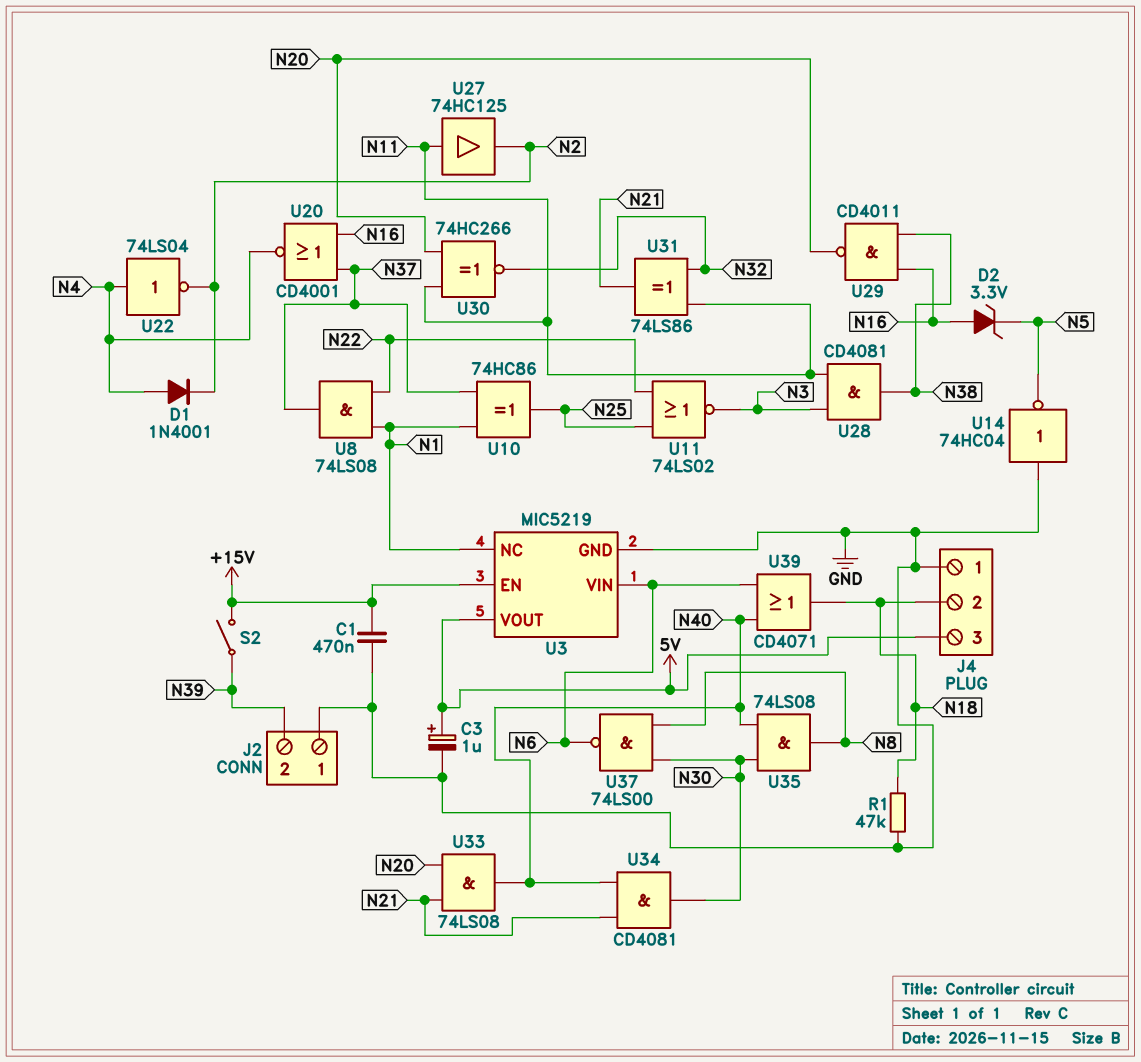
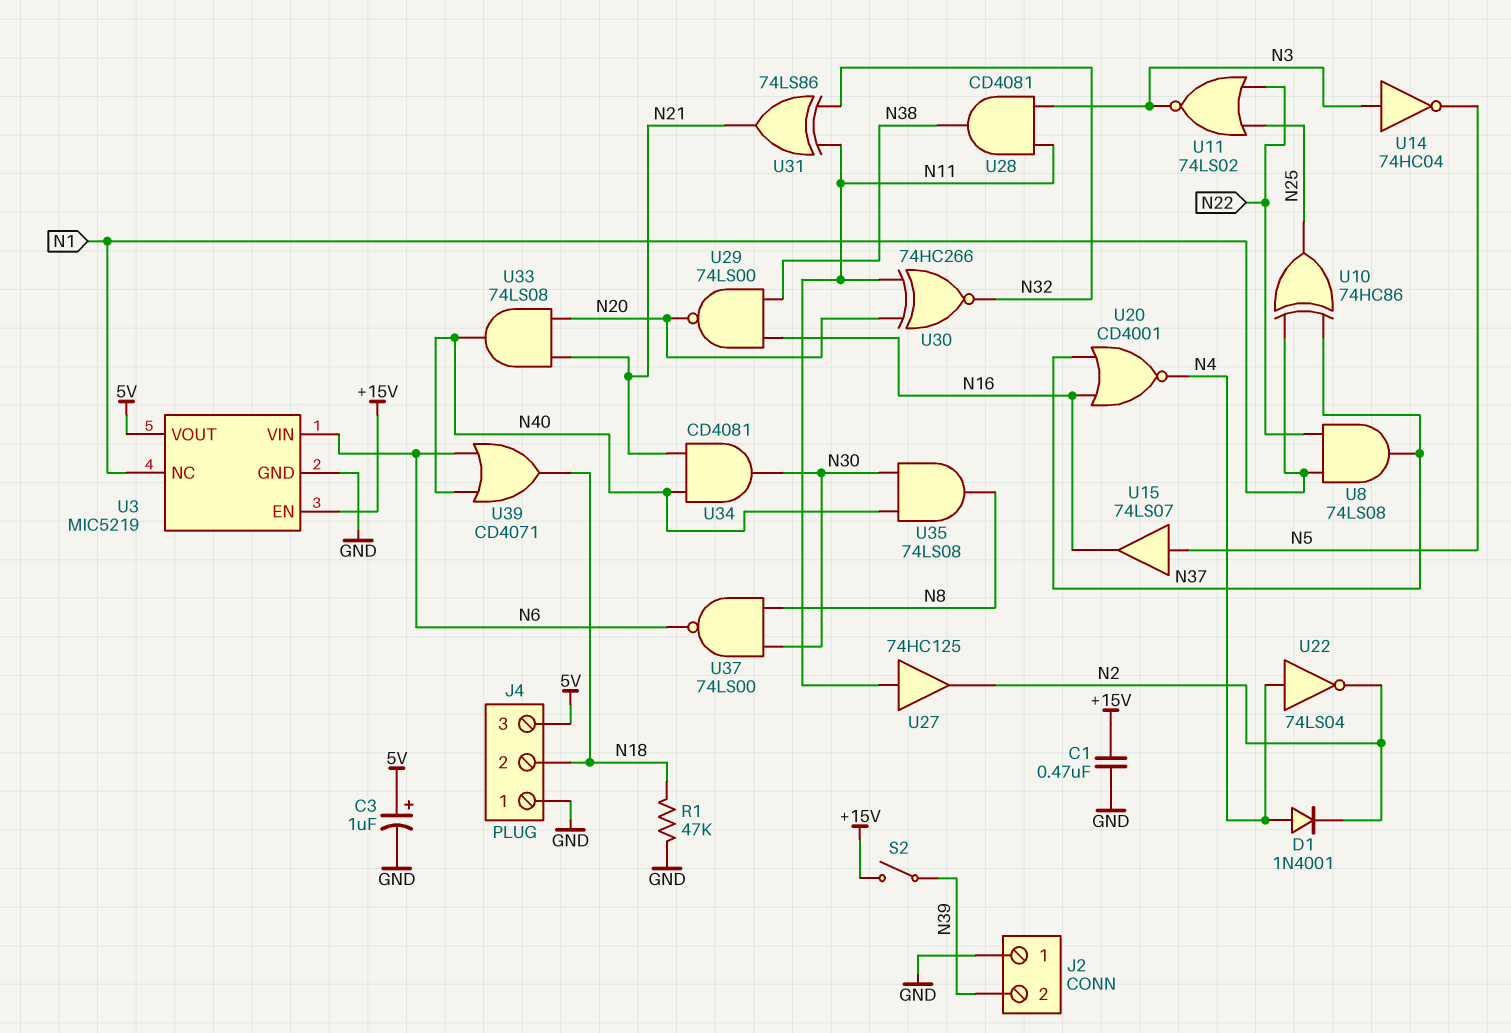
D2: zener 3.3V (A N16, K N5) -> none
U14: NOT 74HC04 (in GND, out N5) -> NOT 74HC04 (in N3, out N5)
U15: none -> buffer 74LS07 (in N5, out N16)
U29: NAND CD4011 (in N16, in N38, out N20) -> NAND 74LS00 (in N16, in N38, out N20)

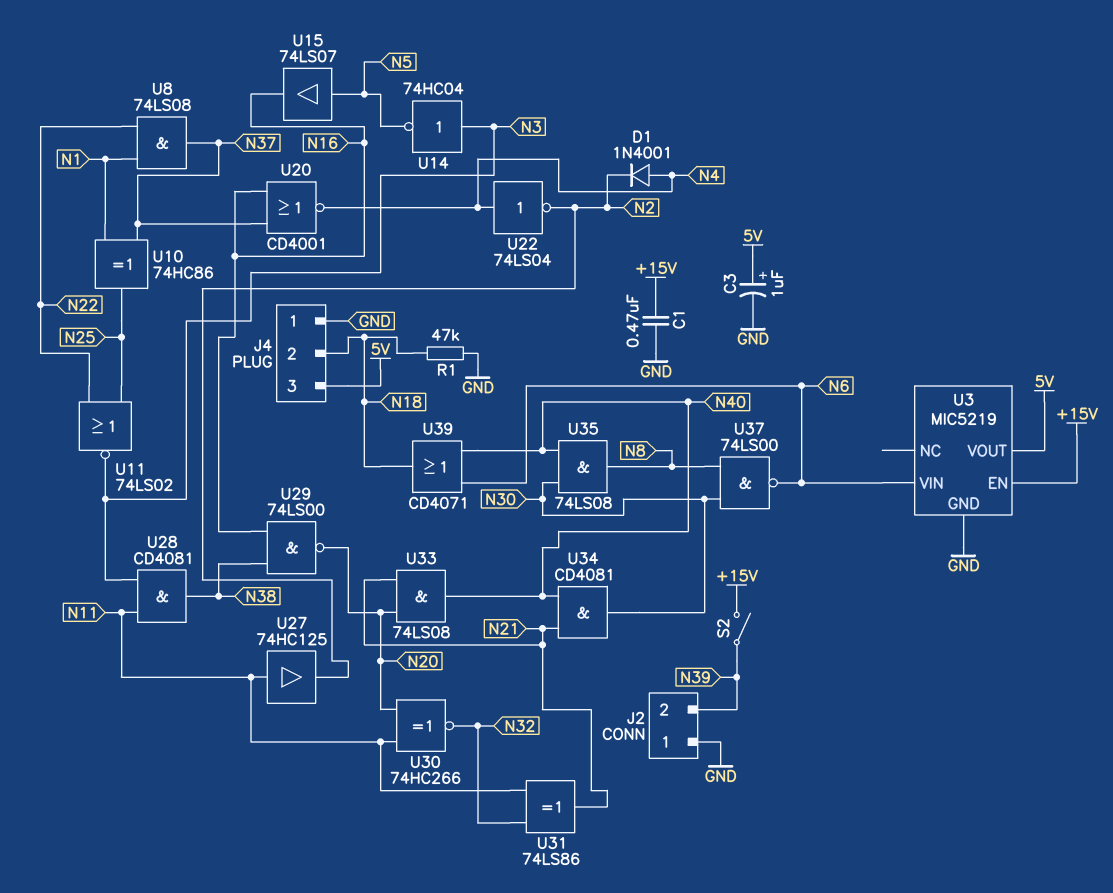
U3 pin NC: N1 -> none

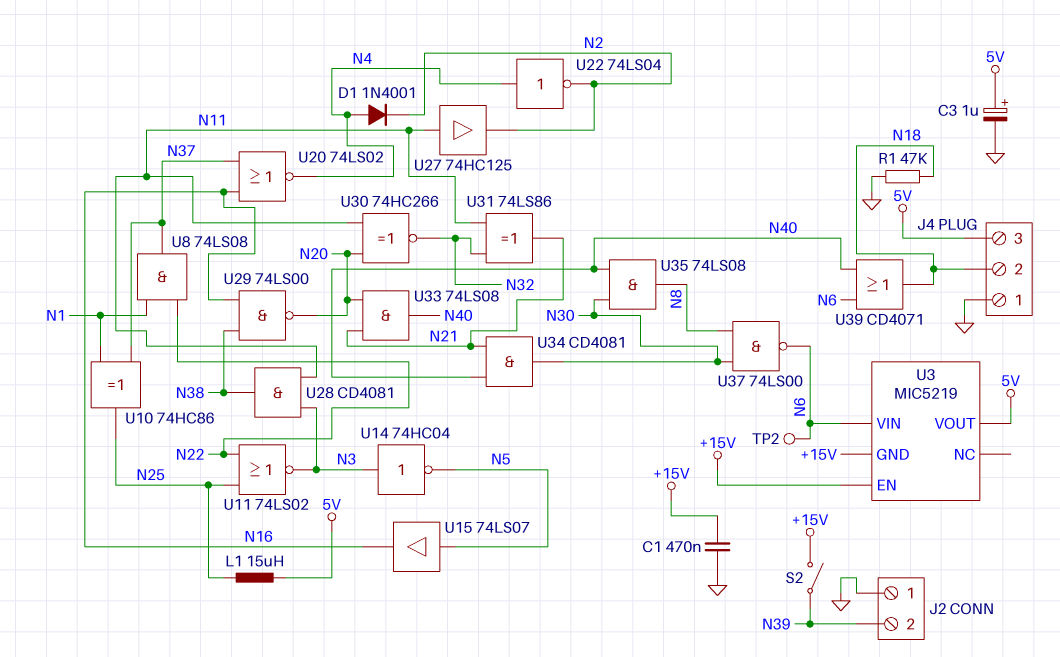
L1: none -> 15uH (5V, N25)
TP2: none -> test point (N6)
U3 pin GND: GND -> +15V
U20: NOR CD4001 (in N16, in N37, out N4) -> NOR 74LS02 (in N16, in N37, out N4)

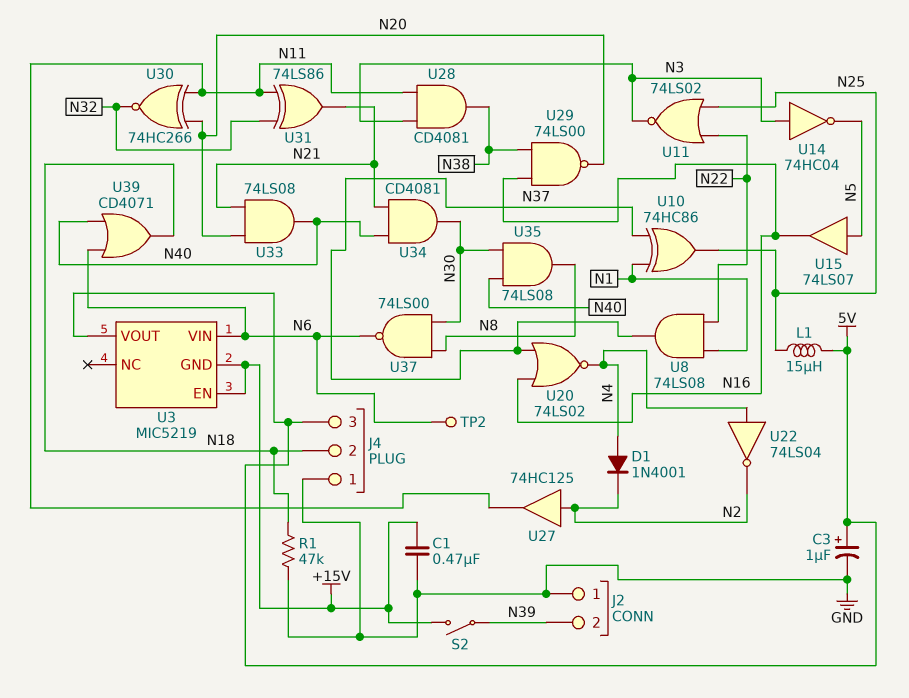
U27: buffer 74HC125 (in N11, out N2) -> buffer 74HC125 (in N2, out N11)

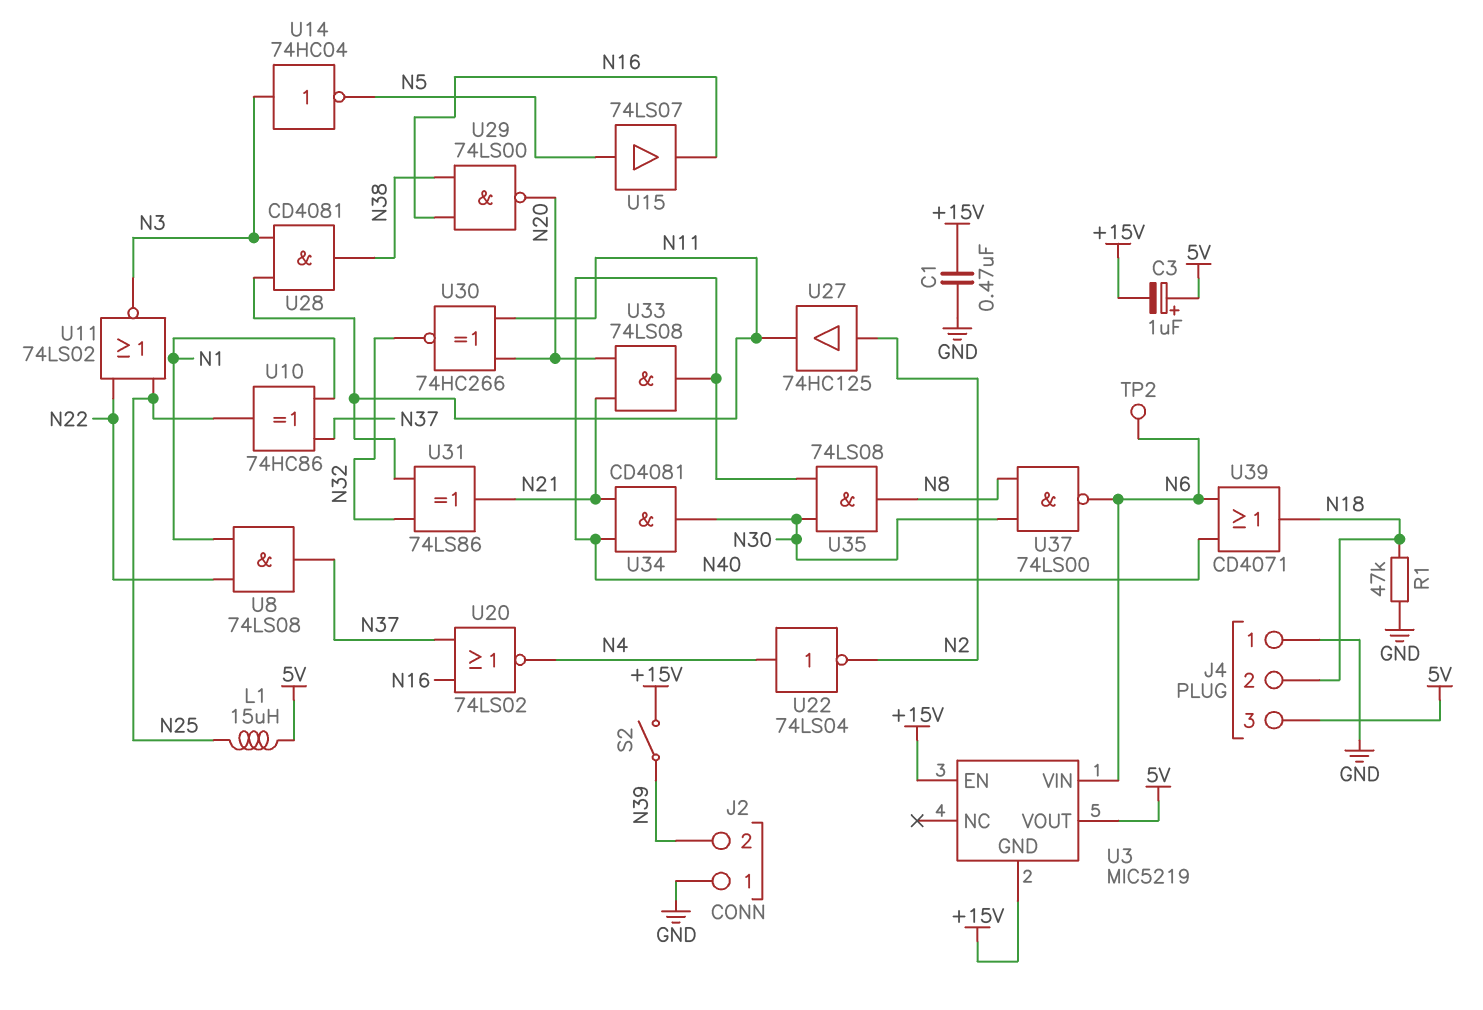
C3: 1uF (plus 5V, minus GND) -> 1uF (plus 5V, minus +15V)
D1: diode 1N4001 (A N4, K N2) -> none

